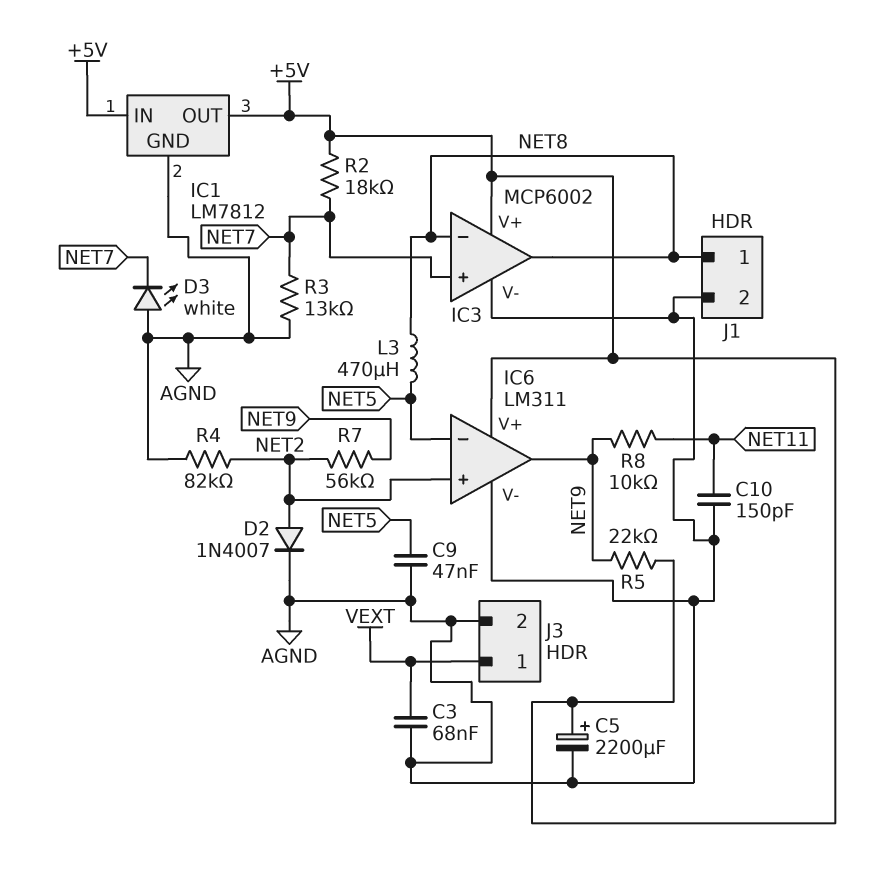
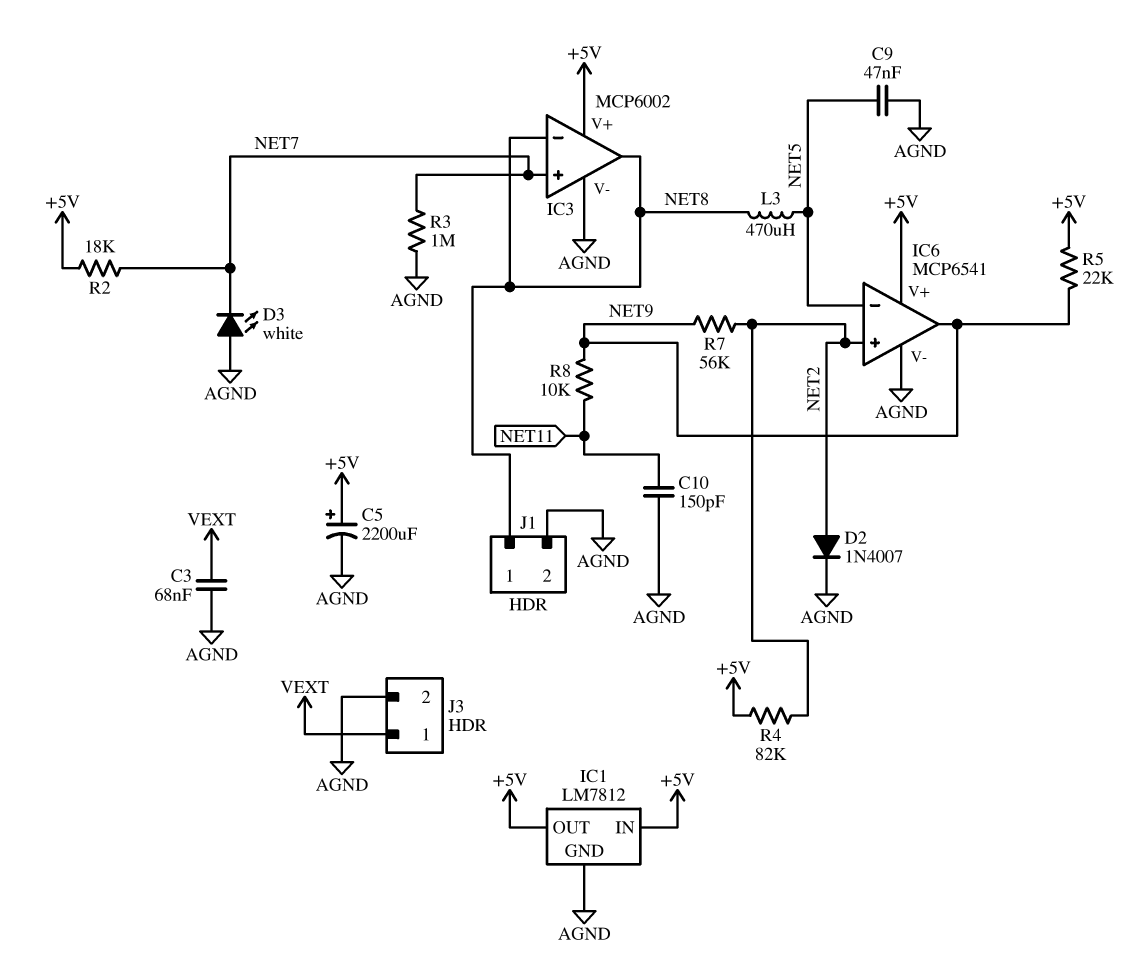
IC6: LM311 -> MCP6541
R3: 13k (AGND, NET7) -> 1M (AGND, NET7)
R4: 82k (AGND, NET2) -> 82k (+5V, NET2)

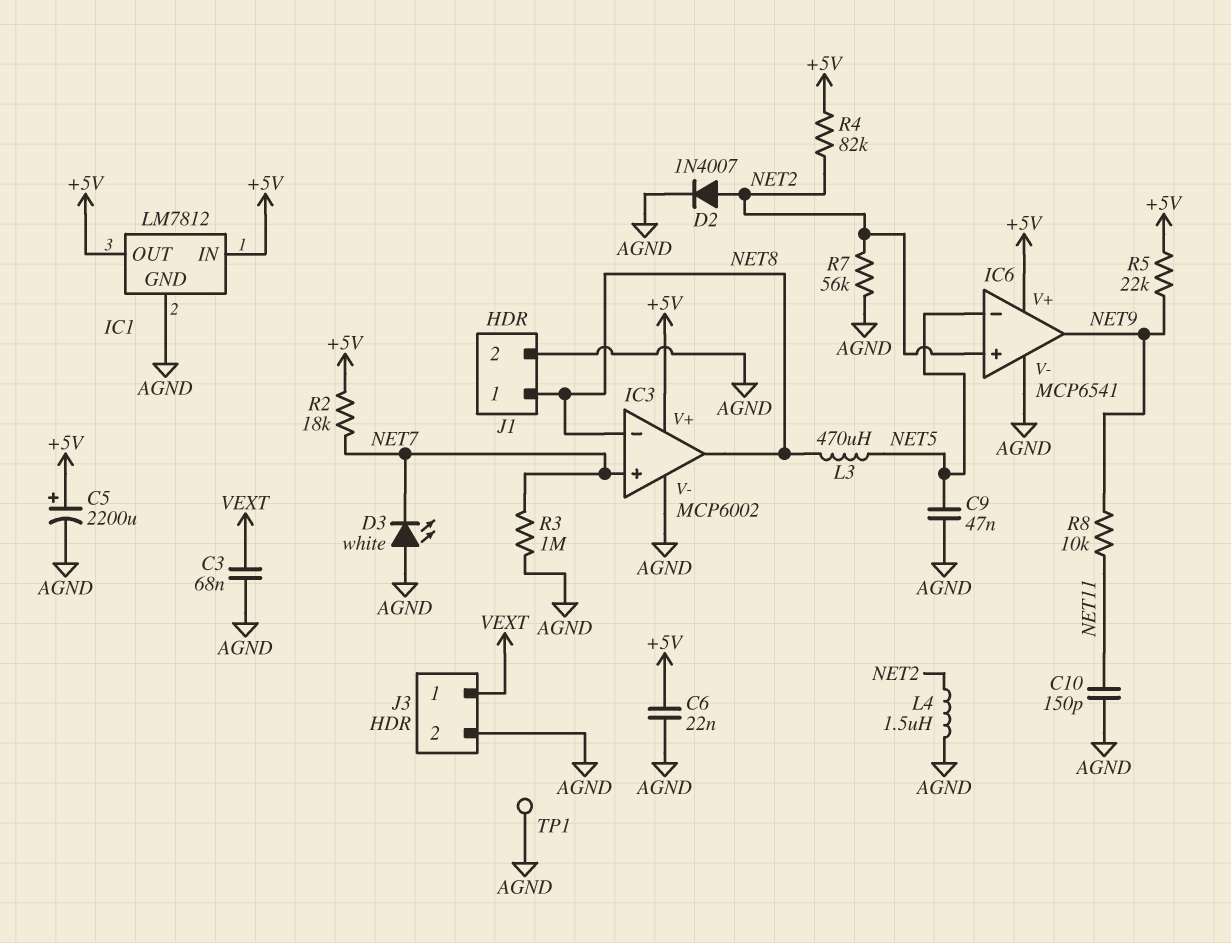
C6: none -> 22nF (+5V, AGND)
L4: none -> 1.5uH (AGND, NET2)
R7: 56k (NET2, NET9) -> 56k (AGND, NET2)
TP1: none -> test point (AGND)

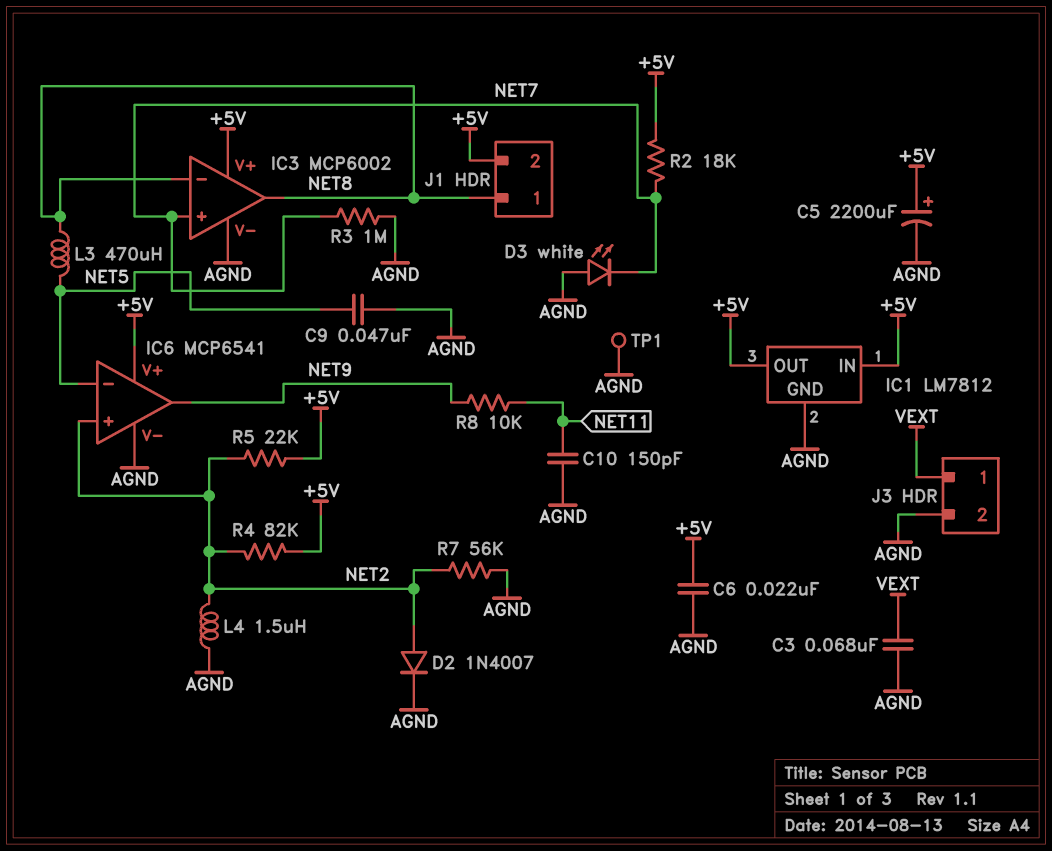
J1 pin 2: AGND -> +5V
R5: 22k (+5V, NET9) -> 22k (+5V, NET2)

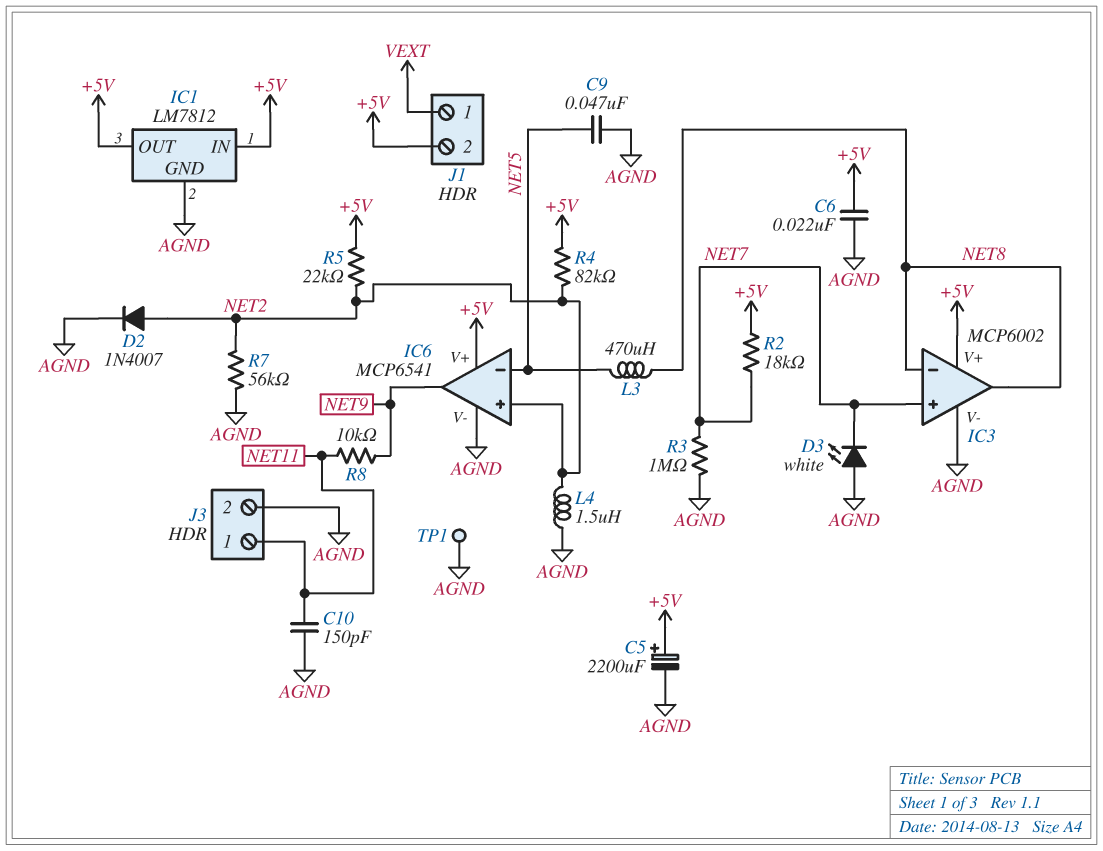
C3: 68nF (AGND, VEXT) -> none
J1 pin 1: NET8 -> VEXT
J3 pin 1: VEXT -> NET11

